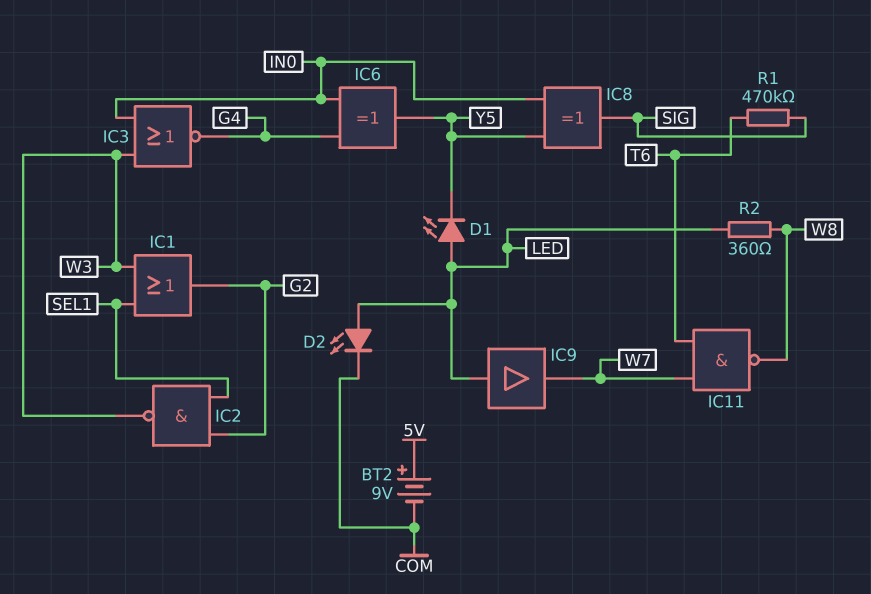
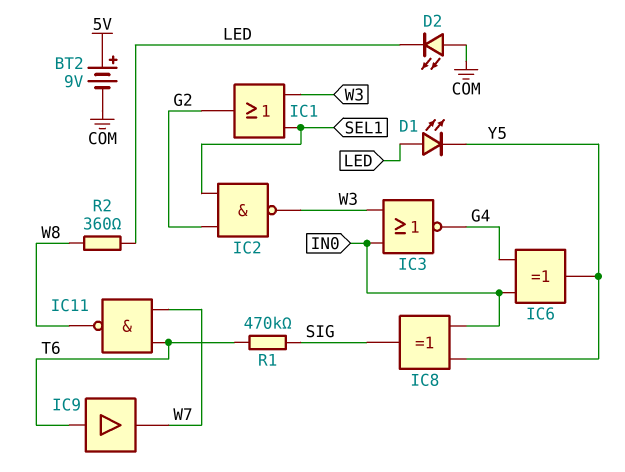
D2: LED (A LED, K COM) -> LED (A COM, K LED)
IC9: buffer (in LED, out W7) -> buffer (in T6, out W7)

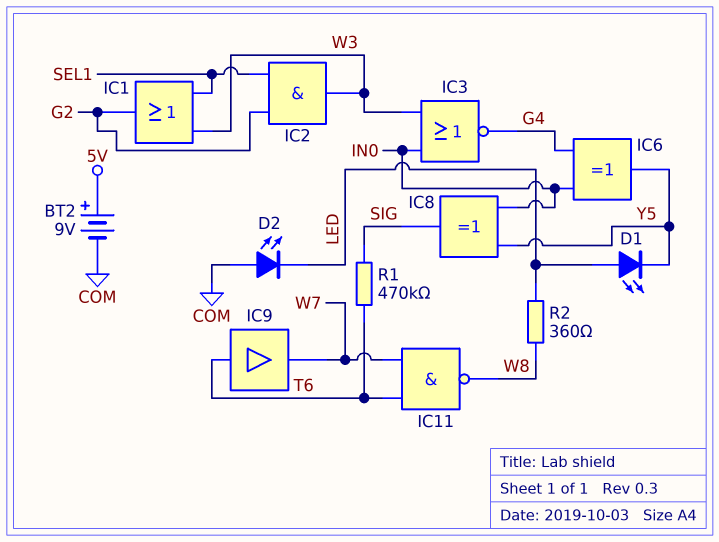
IC2: NAND (in G2, in SEL1, out W3) -> AND (in G2, in SEL1, out W3)

